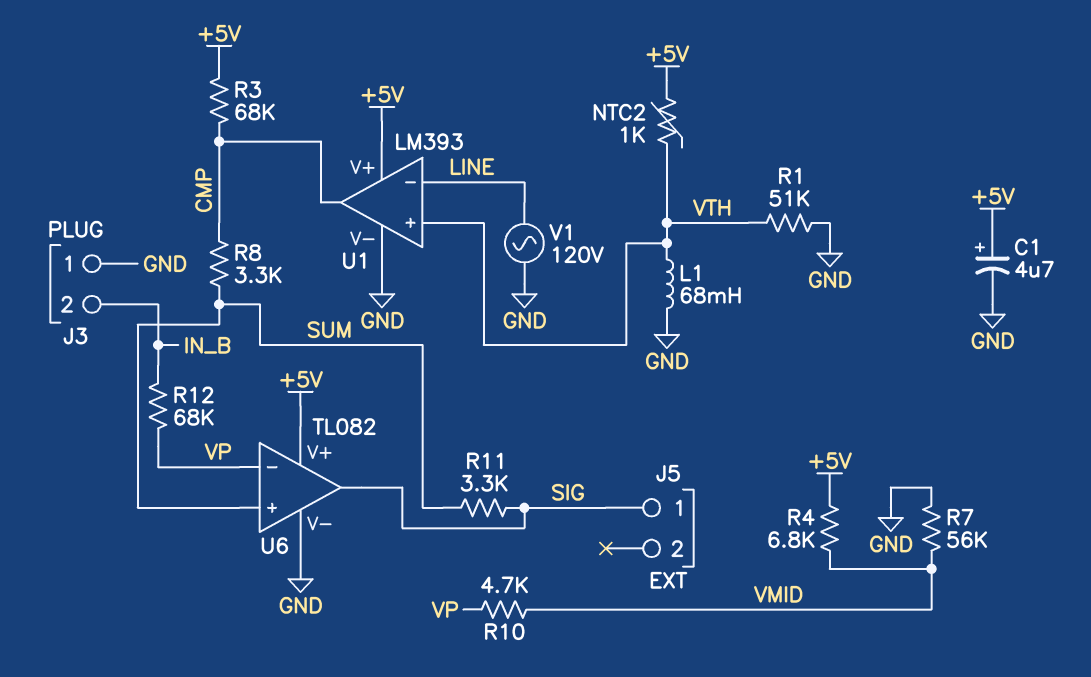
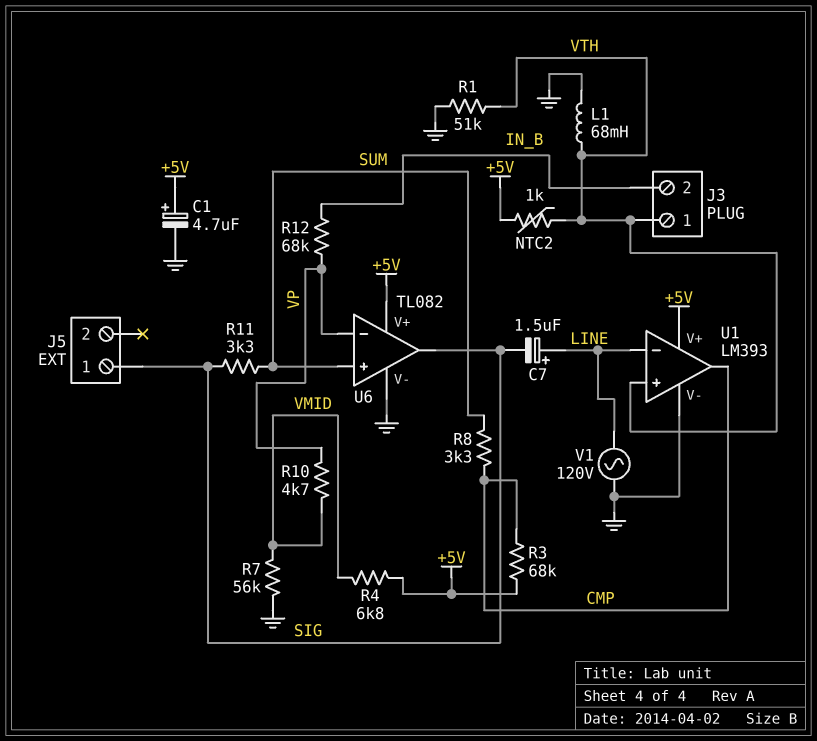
C7: none -> 1.5uF (plus LINE, minus SIG)
J3 pin 1: GND -> VTH

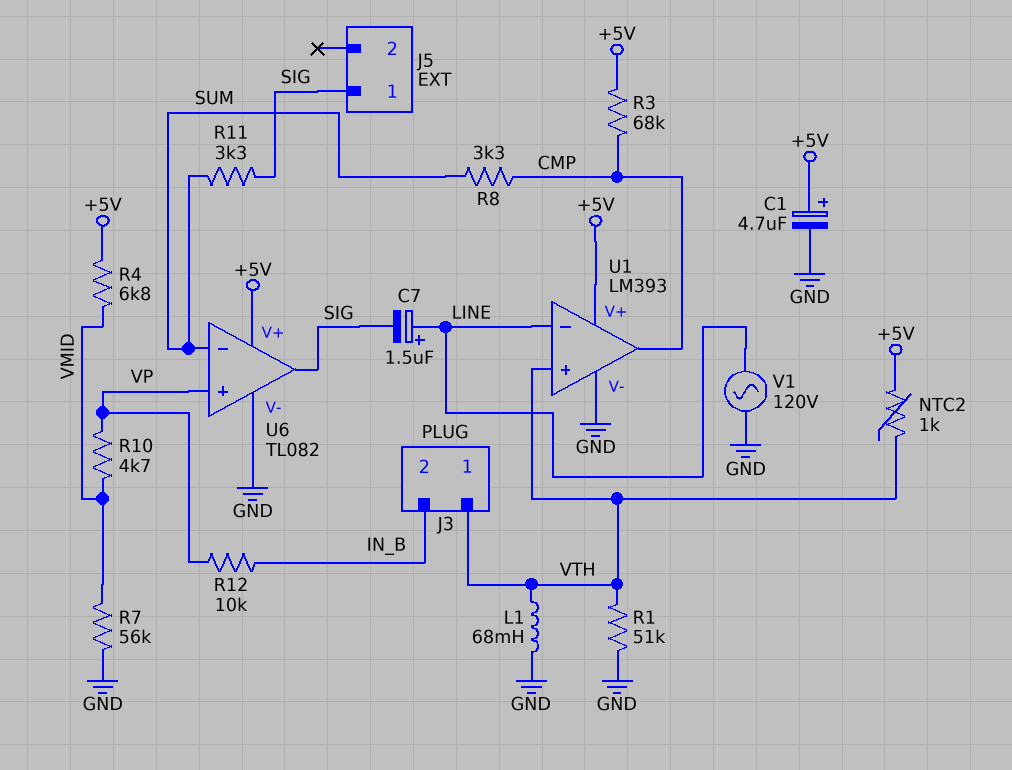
R12: 68k (IN_B, VP) -> 10k (IN_B, VP)
U6 pin in+: SUM -> VP
U6 pin in-: VP -> SUM

